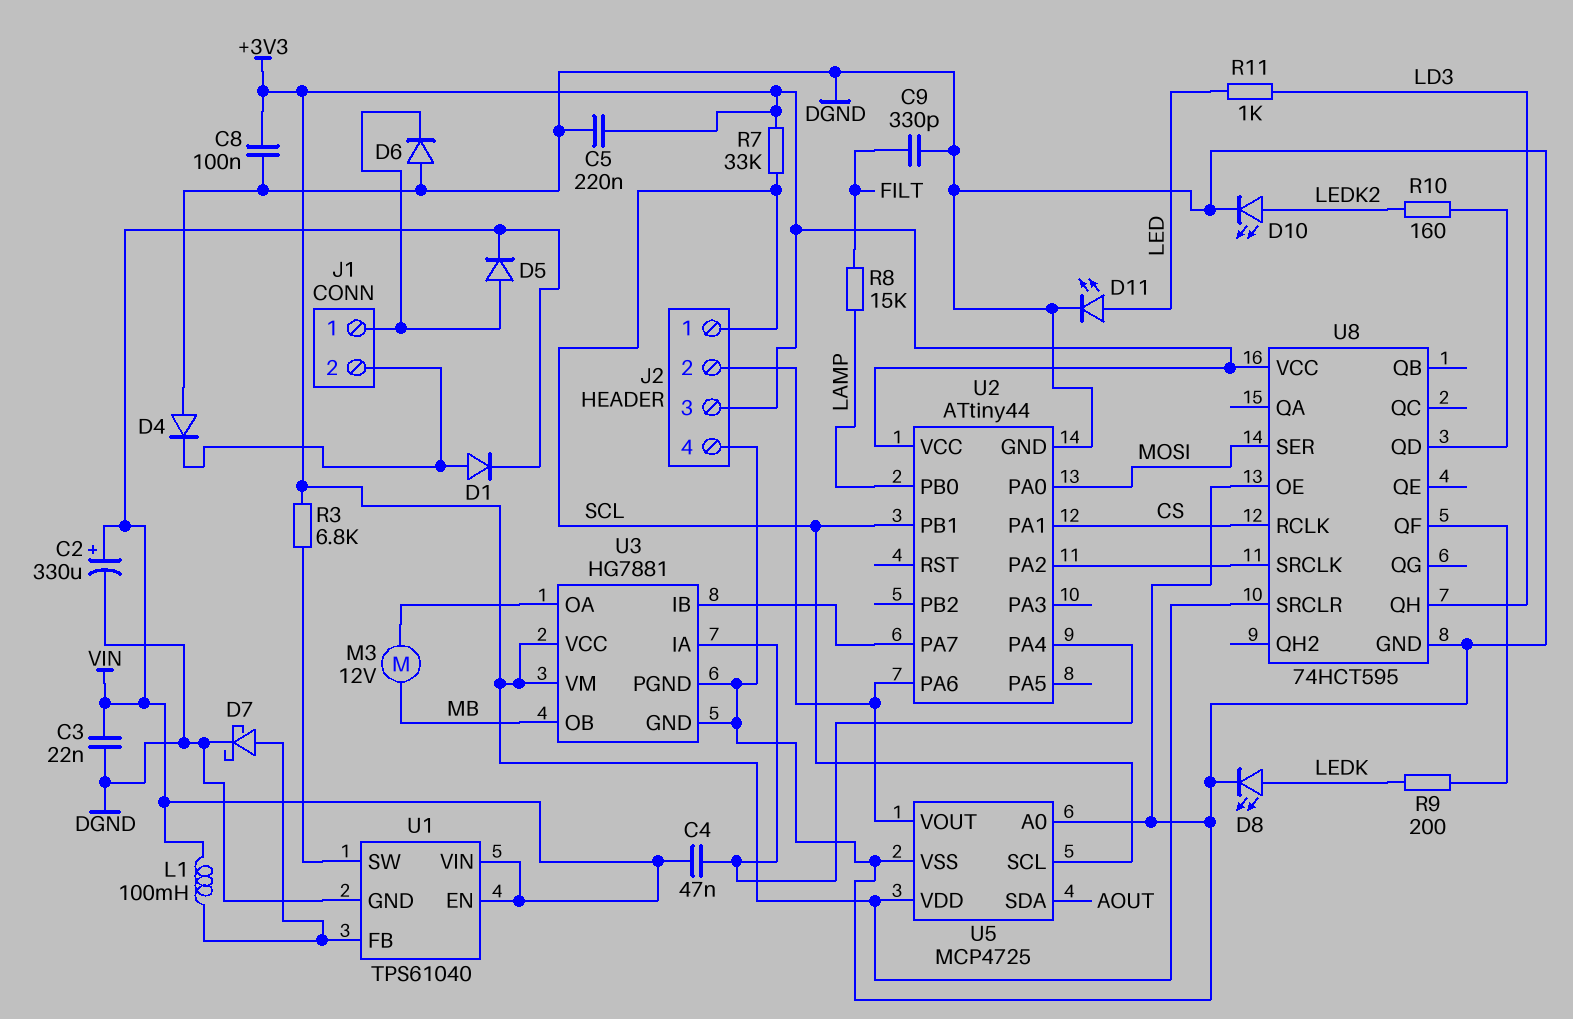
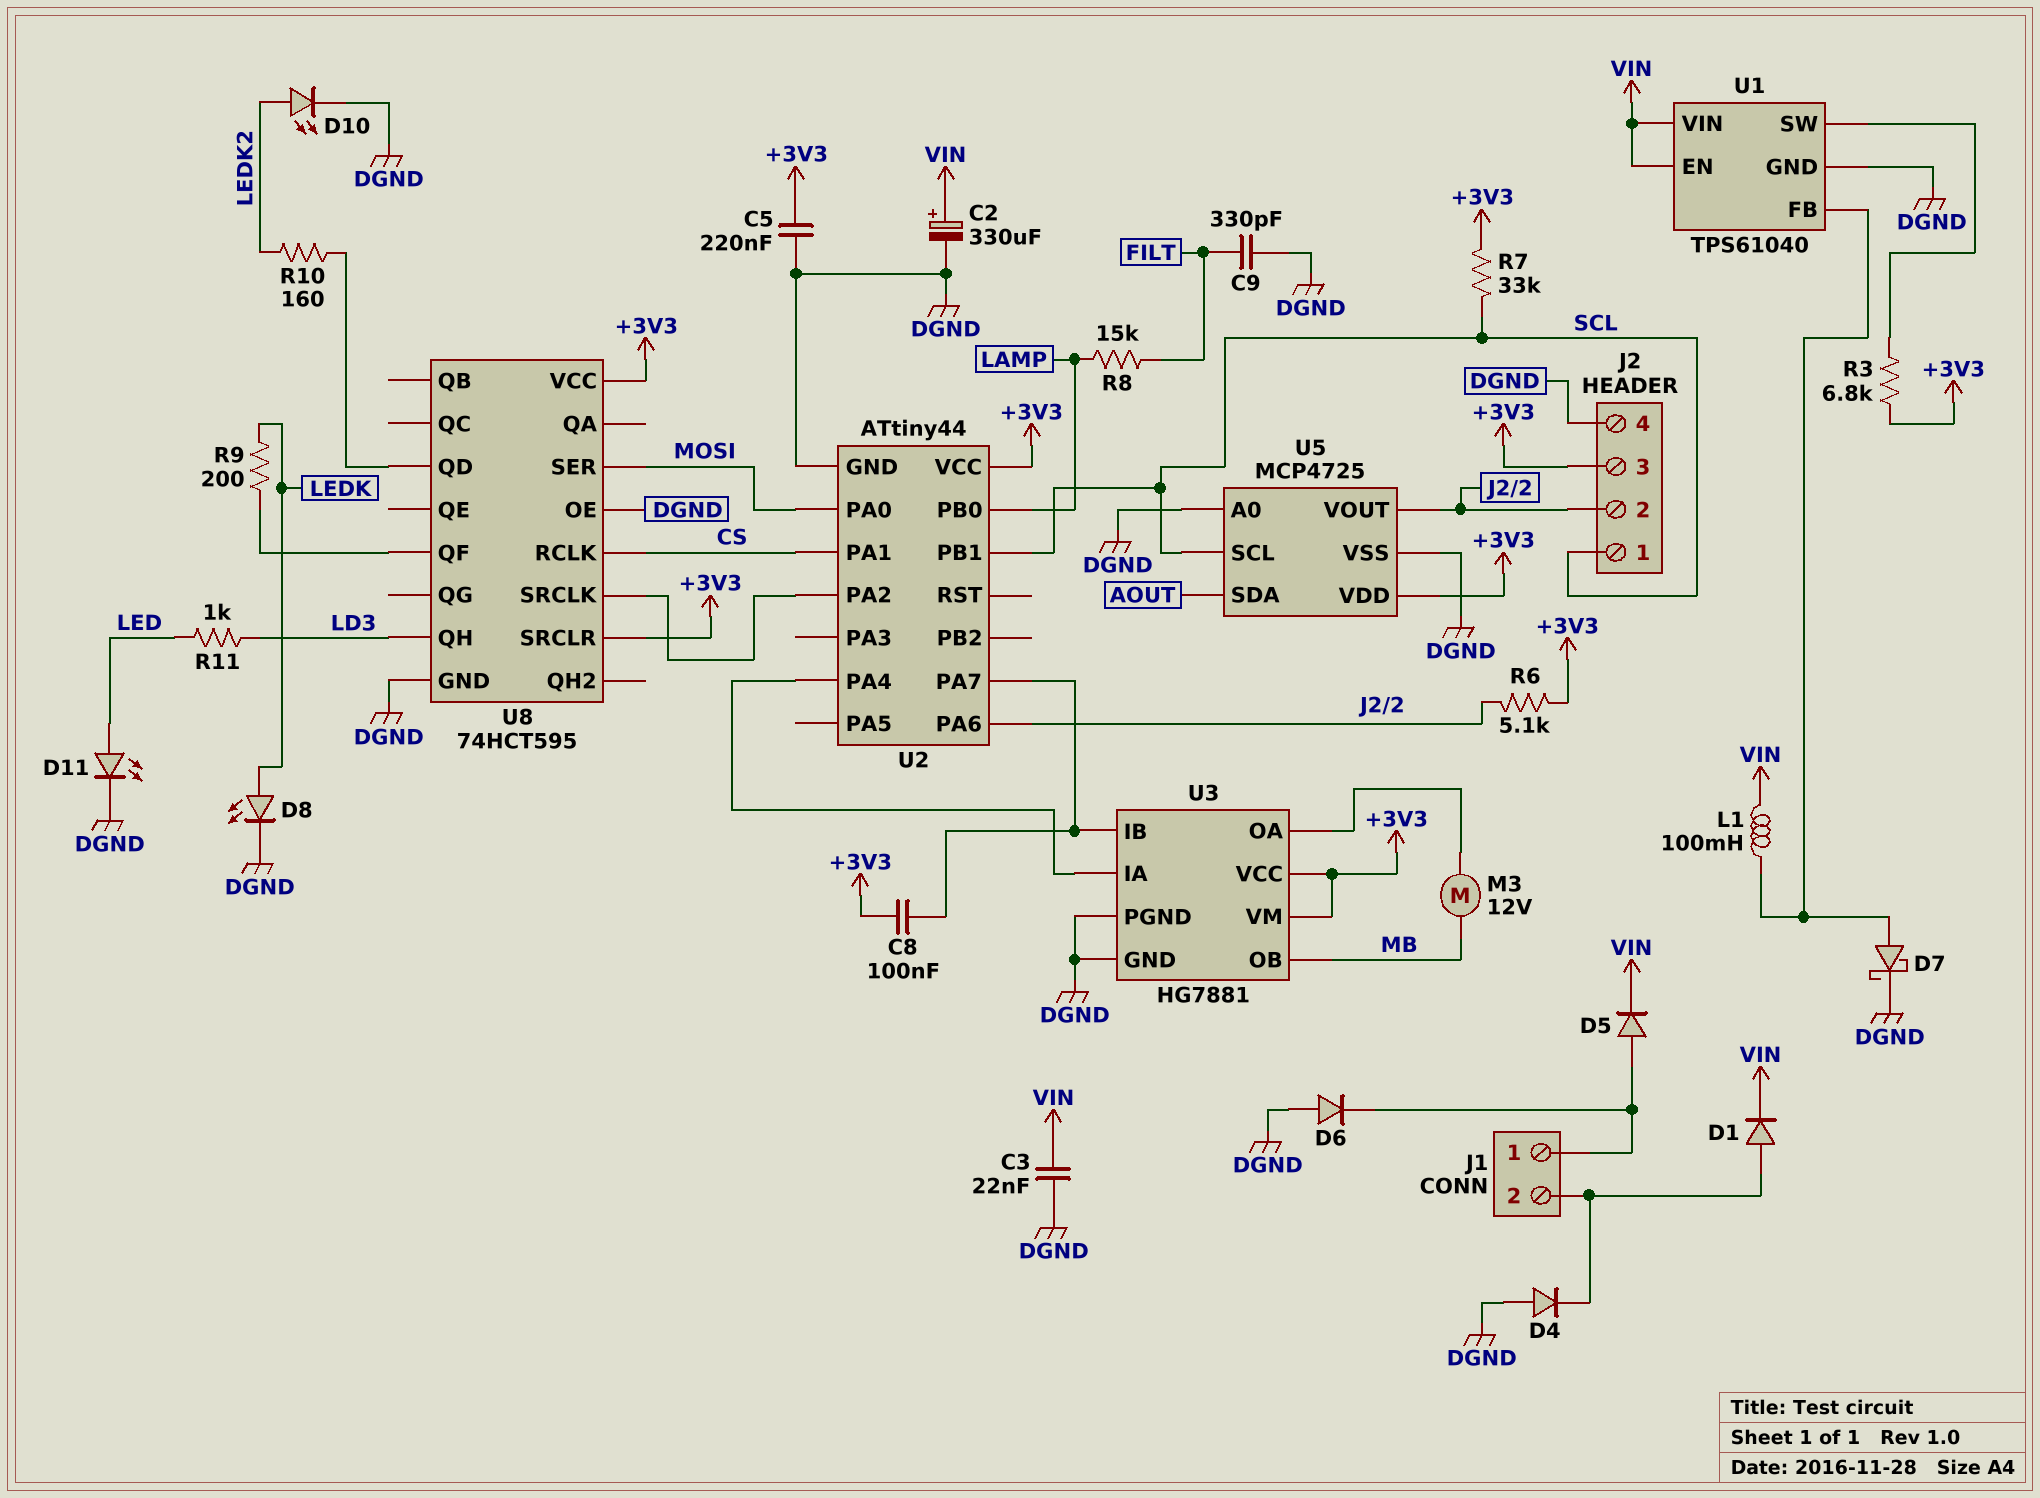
C4: 47nF (U2/PA4, VIN) -> none
C8: 100nF (+3V3, DGND) -> 100nF (+3V3, U2/PA7)
R6: none -> 5.1k (+3V3, J2/2)

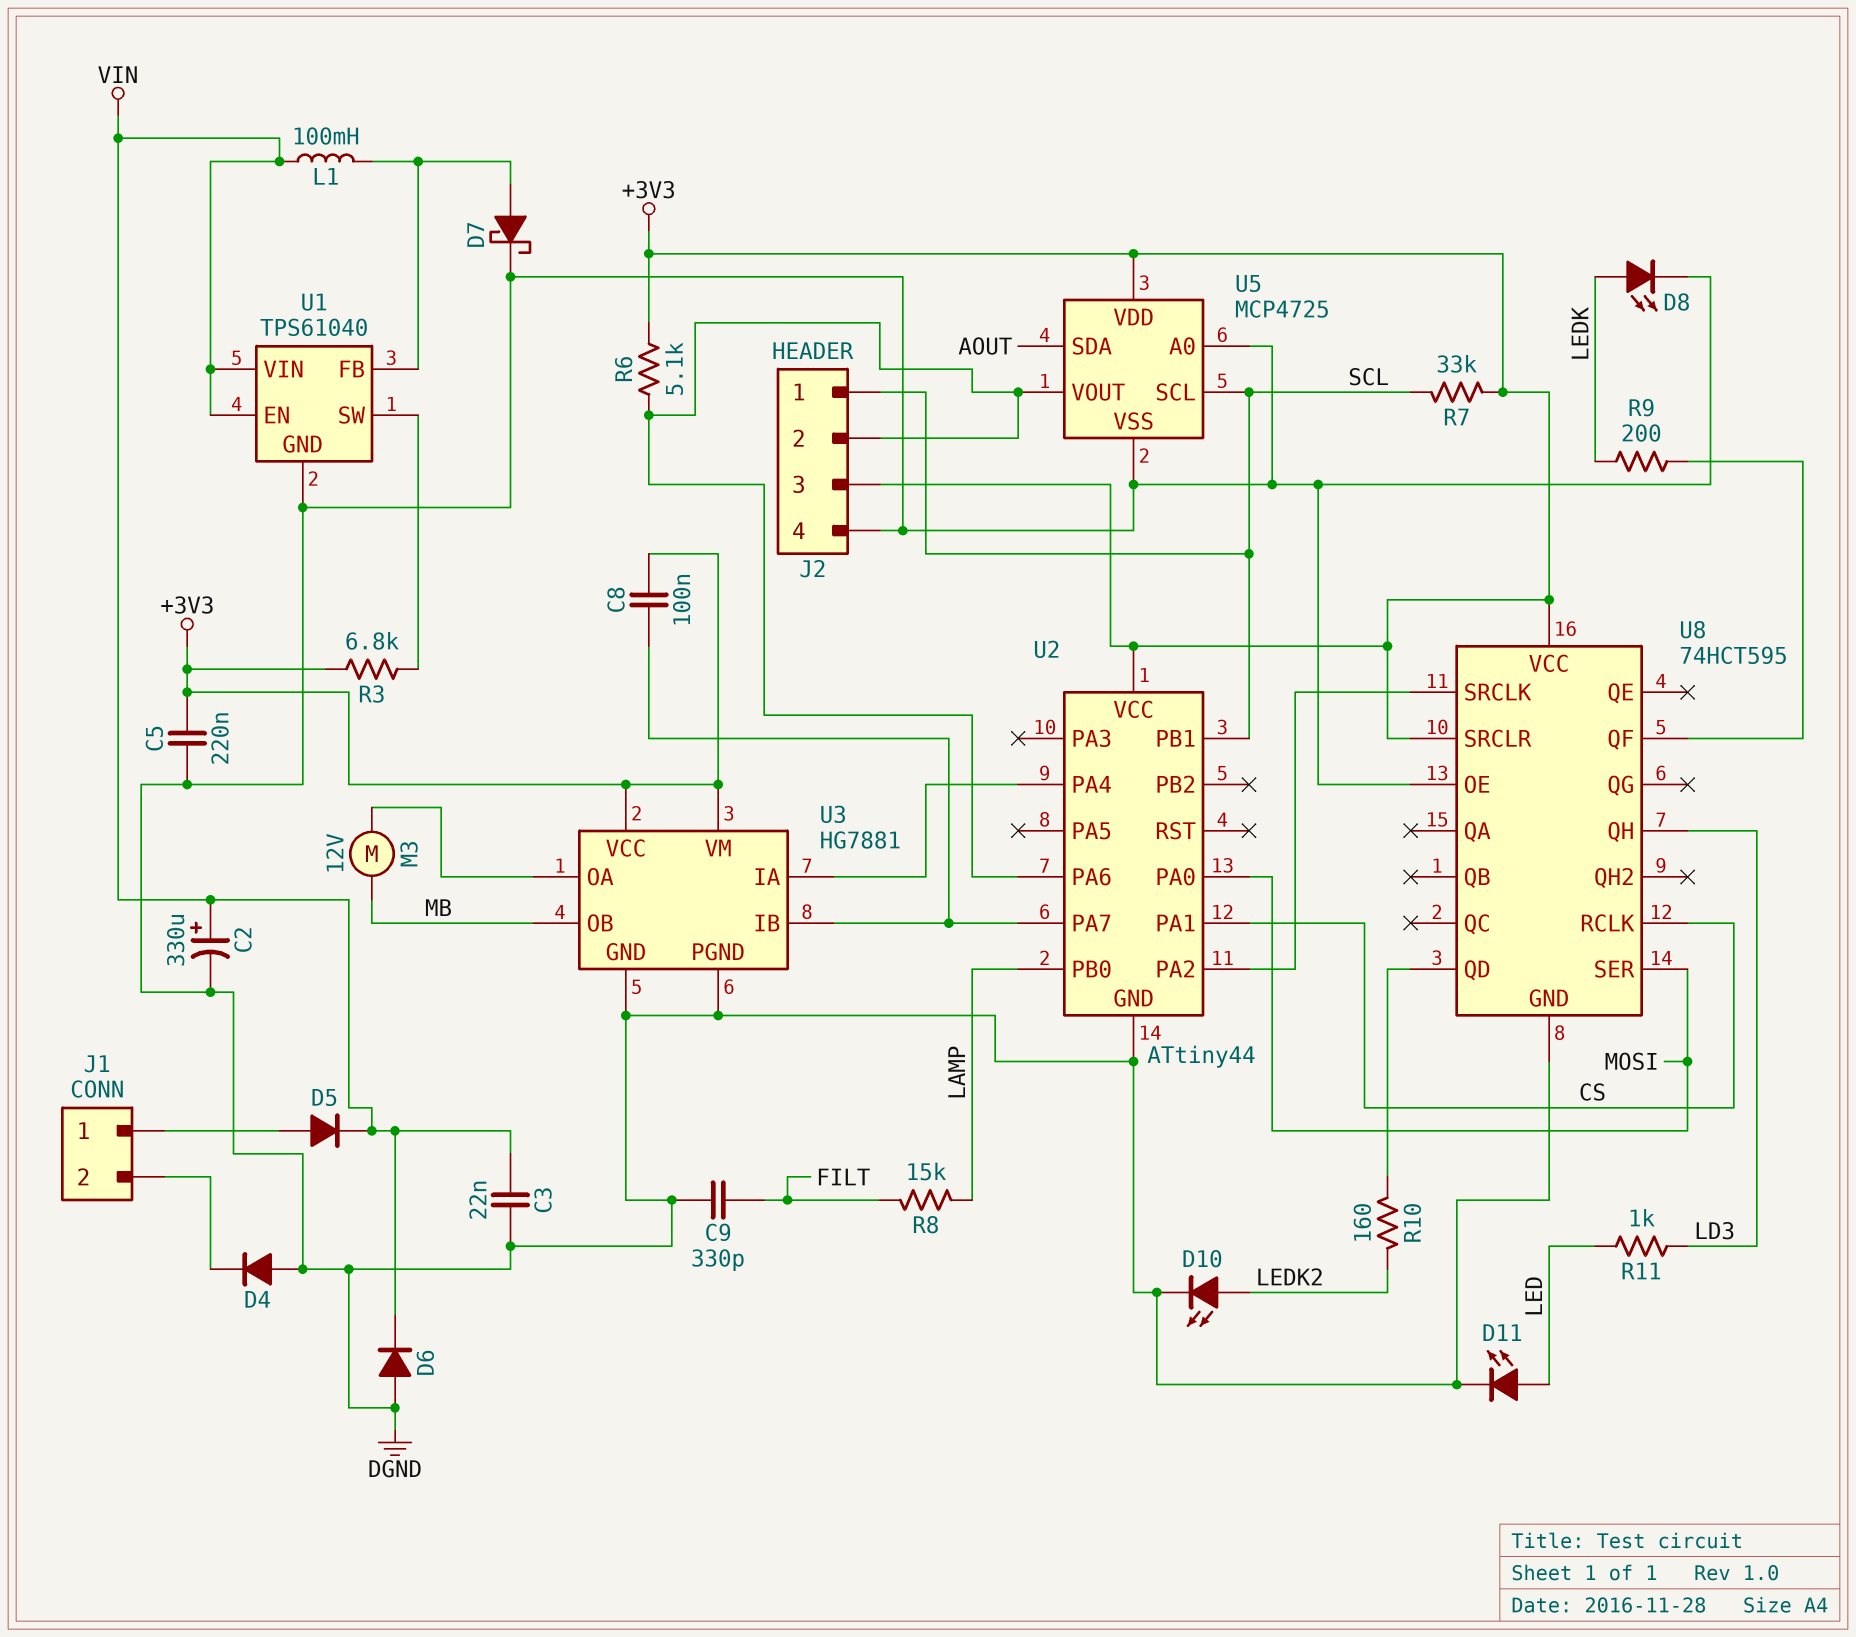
D1: diode (A J1/2, K VIN) -> none
D6: diode (A DGND, K J1/1) -> diode (A DGND, K VIN)

